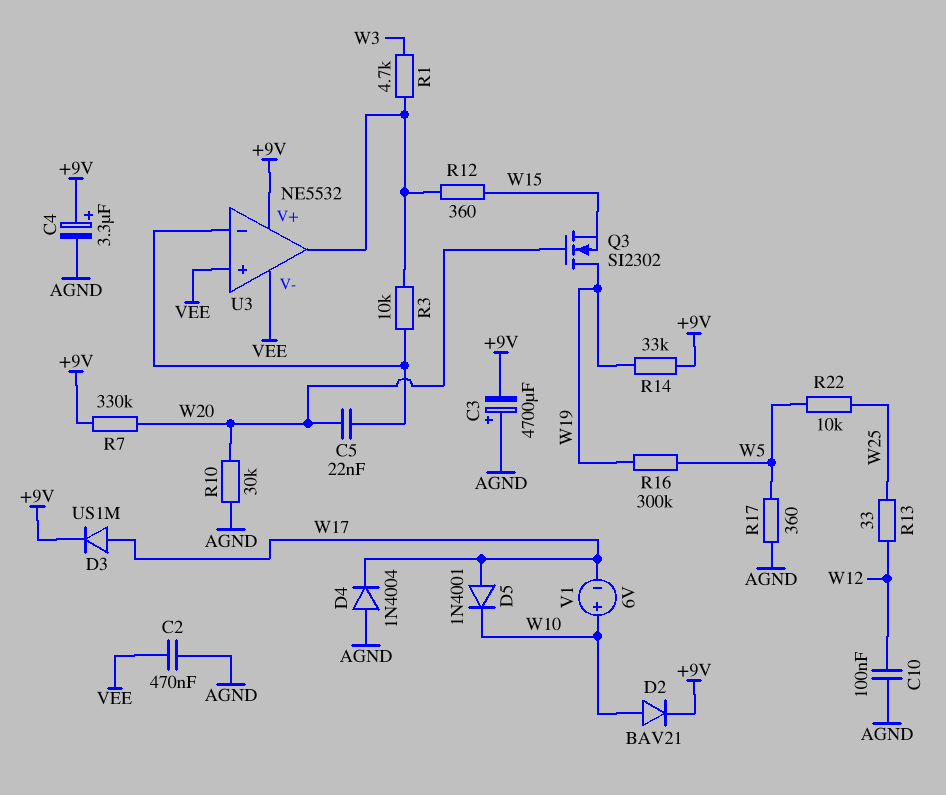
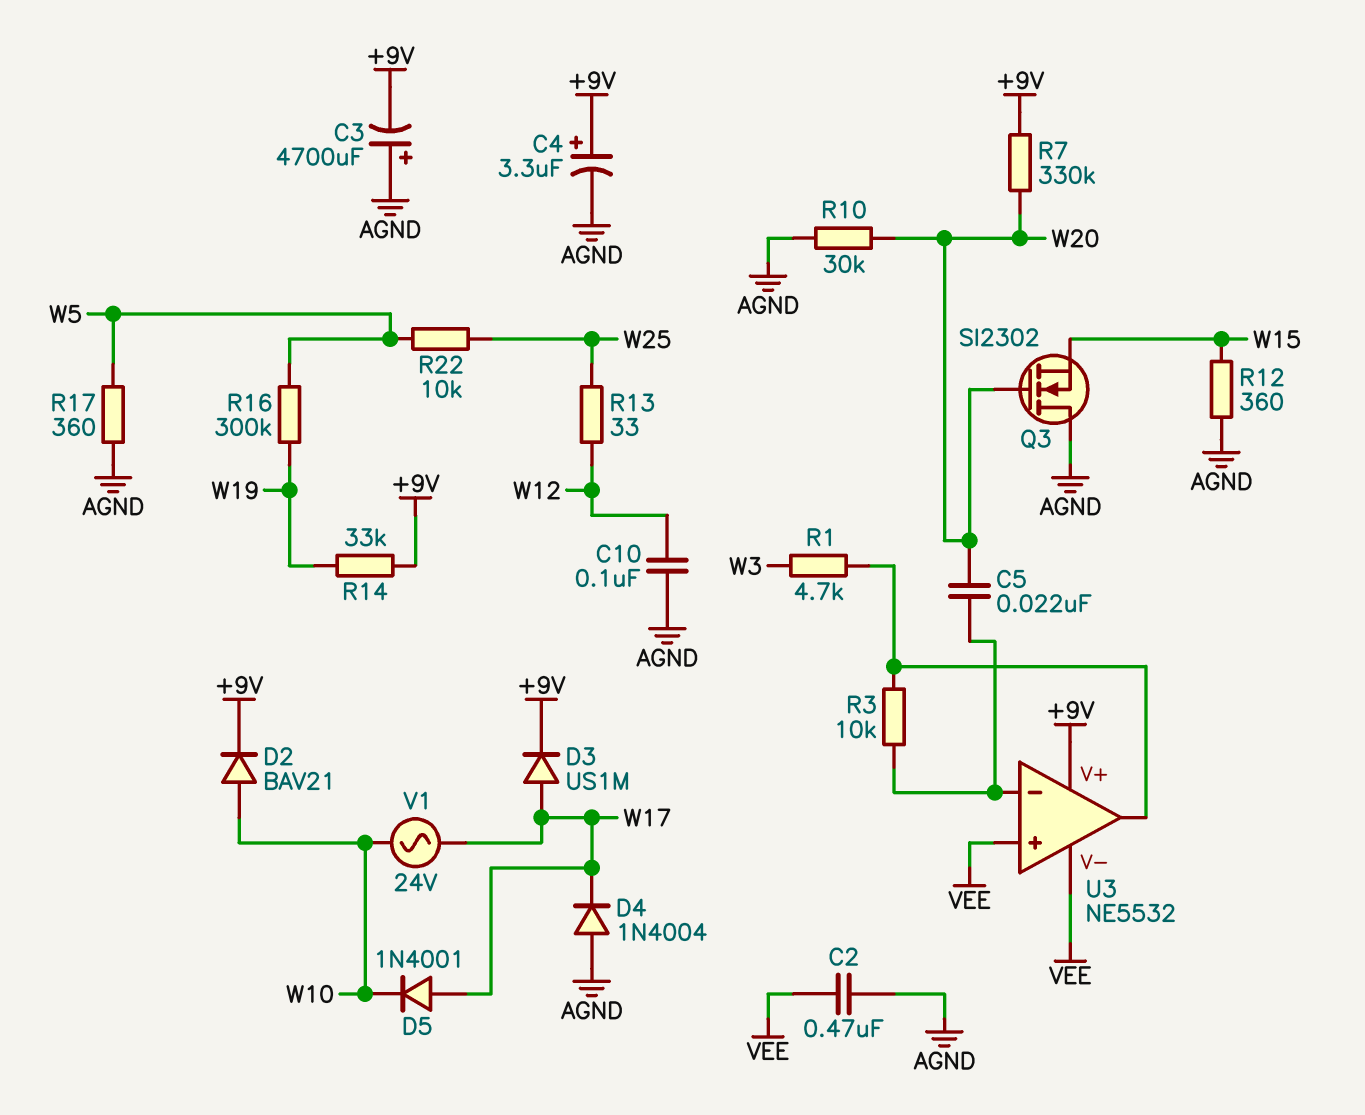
Q3: NMOS SI2302 (G W20, D W19, S W15) -> NMOS SI2302 (G W20, D AGND, S W15)
R12: 360 (U3/out, W15) -> 360 (AGND, W15)
V1: 6V (plus W10, minus W17) -> AC 24V (W10, W17)

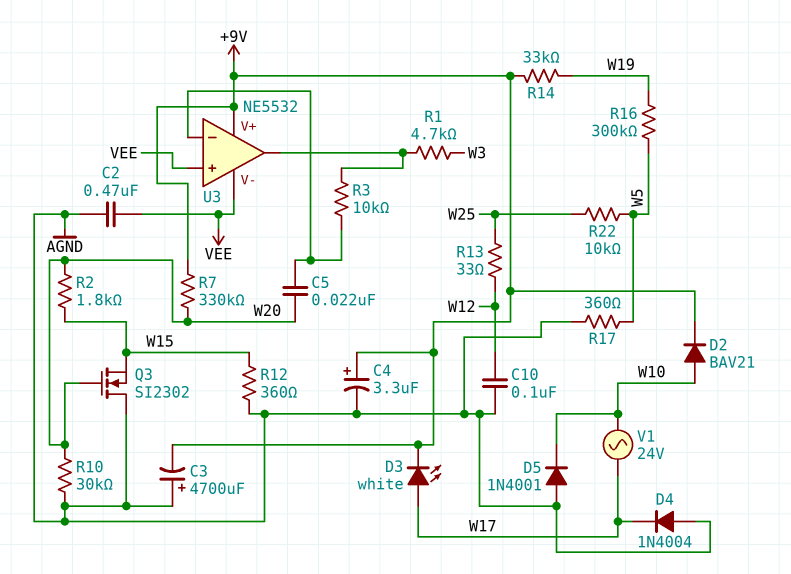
D3: diode US1M (A W17, K +9V) -> LED white (A W17, K +9V)
D5: diode 1N4001 (A W17, K W10) -> diode 1N4001 (A AGND, K W10)
R2: none -> 1.8k (W15, W20)

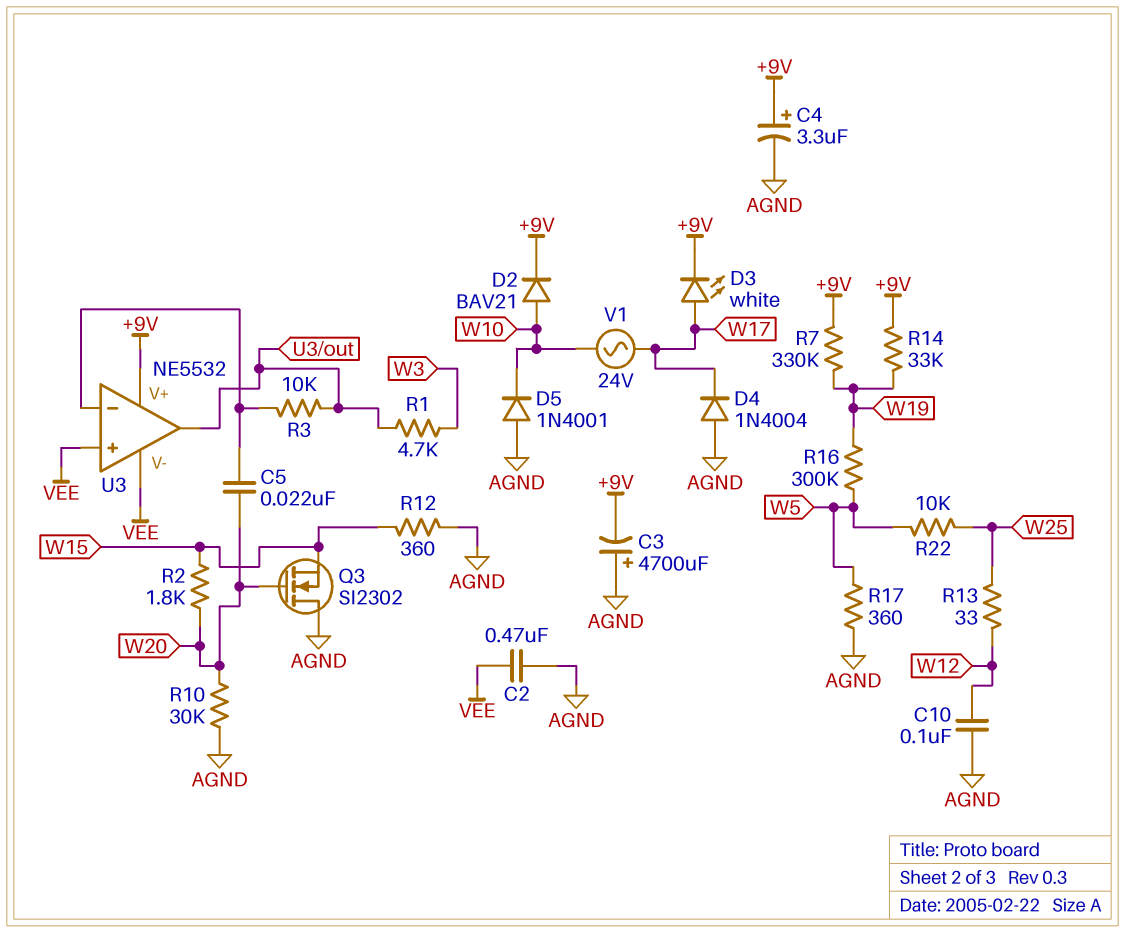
R7: 330k (+9V, W20) -> 330k (+9V, W19)

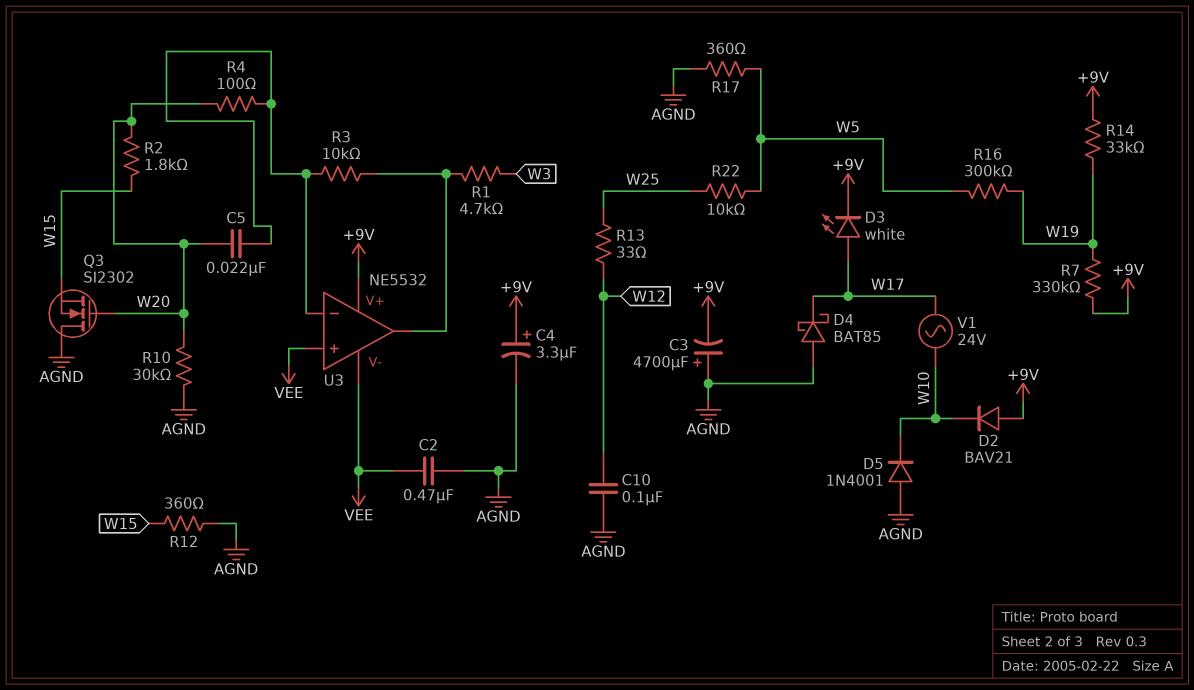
D2: diode BAV21 (A W10, K +9V) -> diode BAV21 (A +9V, K W10)
D4: diode 1N4004 (A AGND, K W17) -> schottky BAT85 (A AGND, K W17)
R4: none -> 100 (U3/in-, W20)

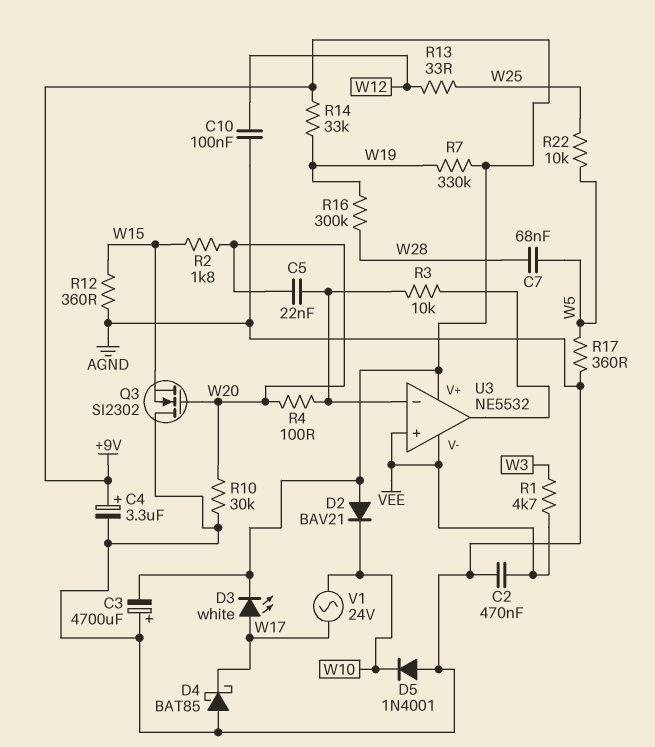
C7: none -> 68nF (W5, W28)
R1: 4.7k (U3/out, W3) -> 4.7k (VEE, W3)
R16: 300k (W5, W19) -> 300k (W19, W28)

